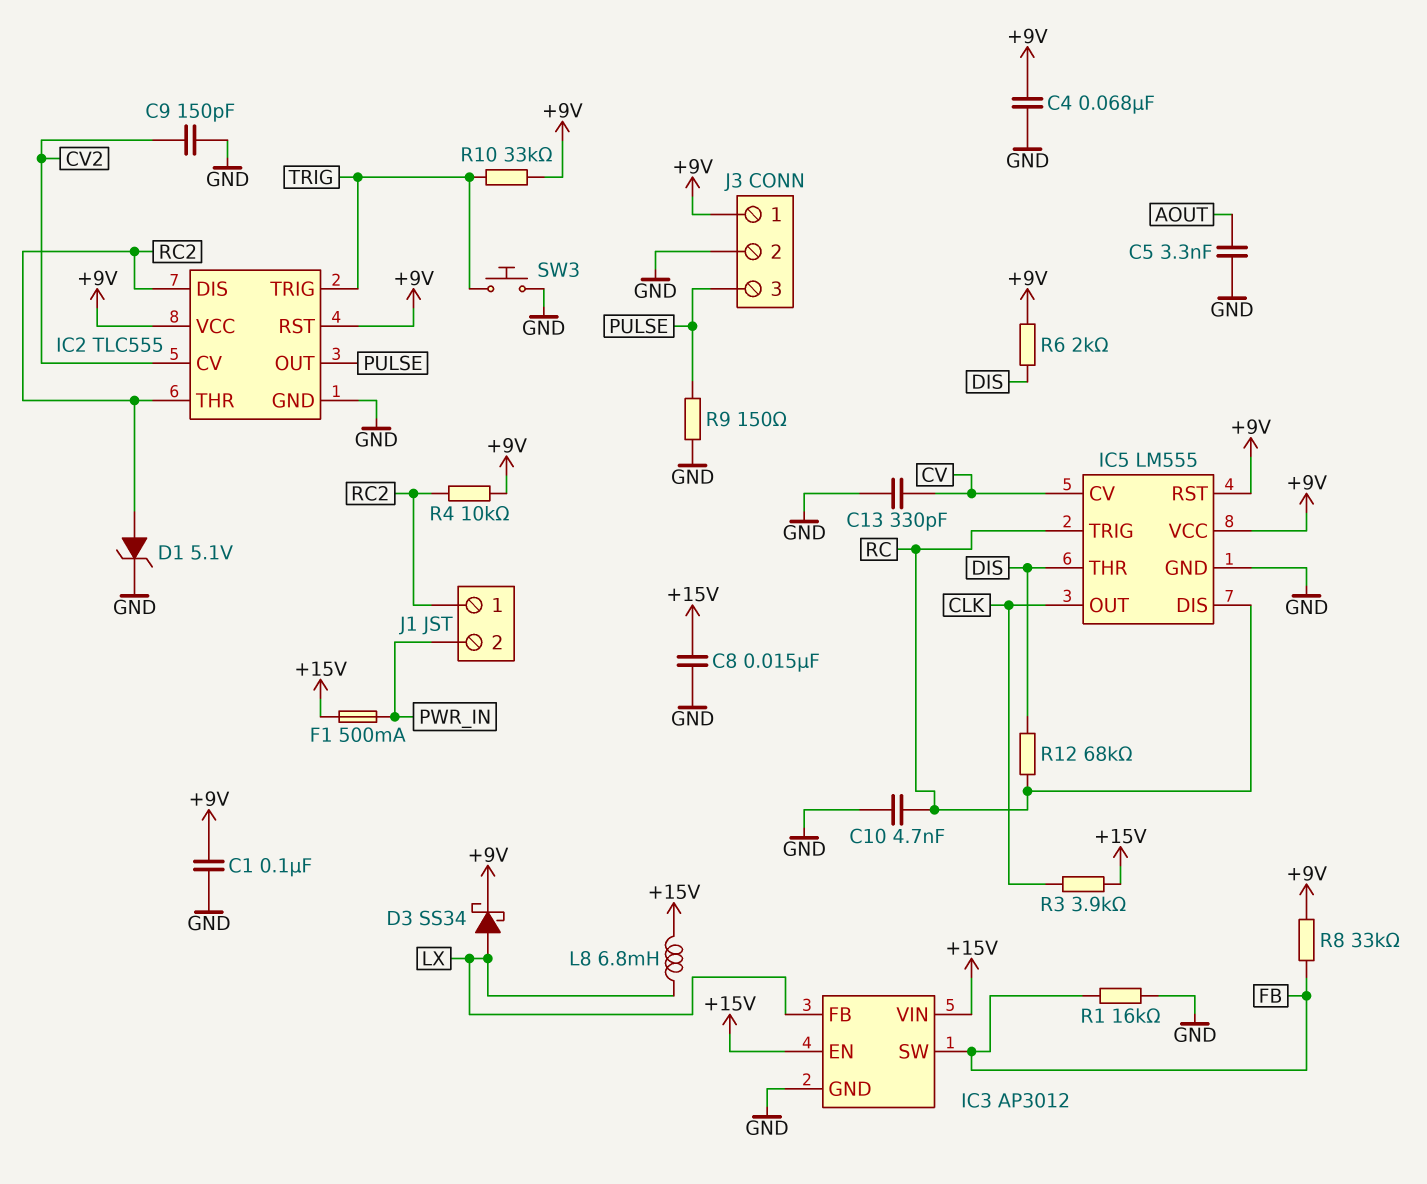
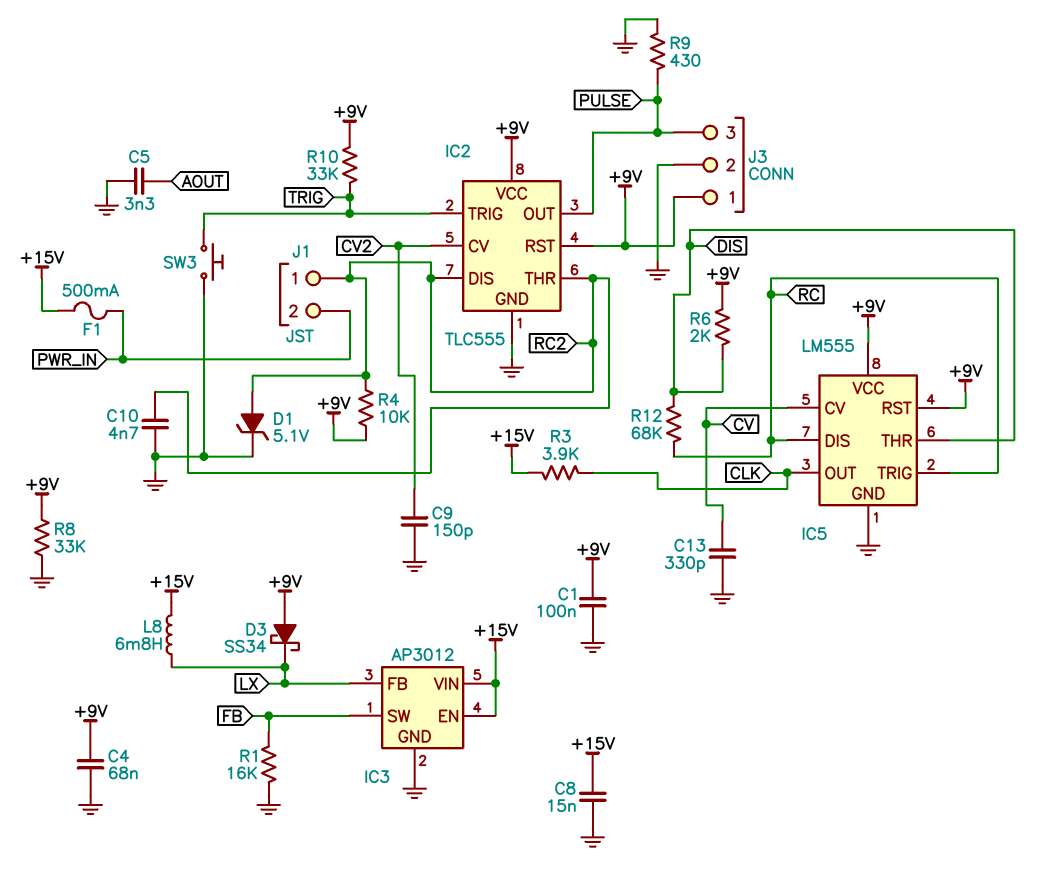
C10: 4.7nF (GND, RC) -> 4.7nF (GND, RC2)
D3: schottky SS34 (A LX, K +9V) -> schottky SS34 (A +9V, K LX)
R8: 33k (+9V, FB) -> 33k (+9V, GND)
R9: 150 (GND, PULSE) -> 430 (GND, PULSE)

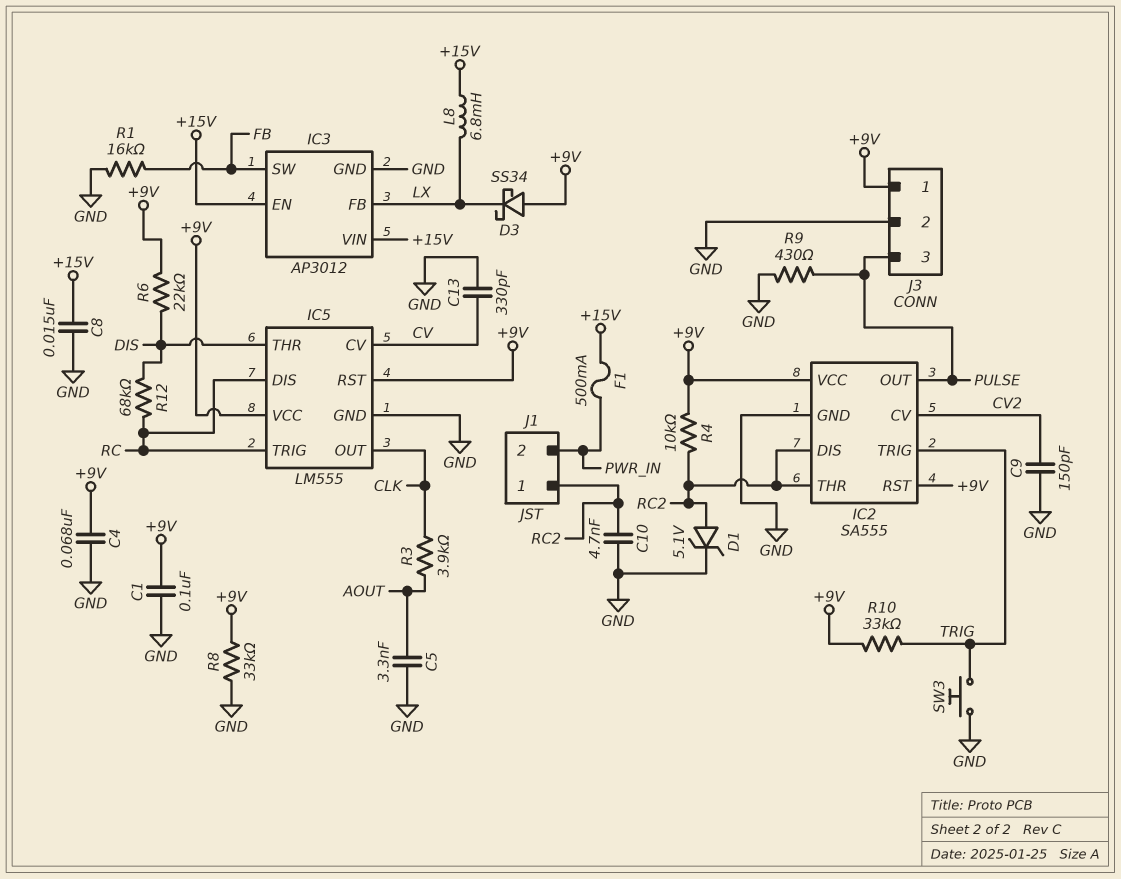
IC2: TLC555 -> SA555
R3: 3.9k (+15V, CLK) -> 3.9k (AOUT, CLK)
R6: 2k (+9V, DIS) -> 22k (+9V, DIS)

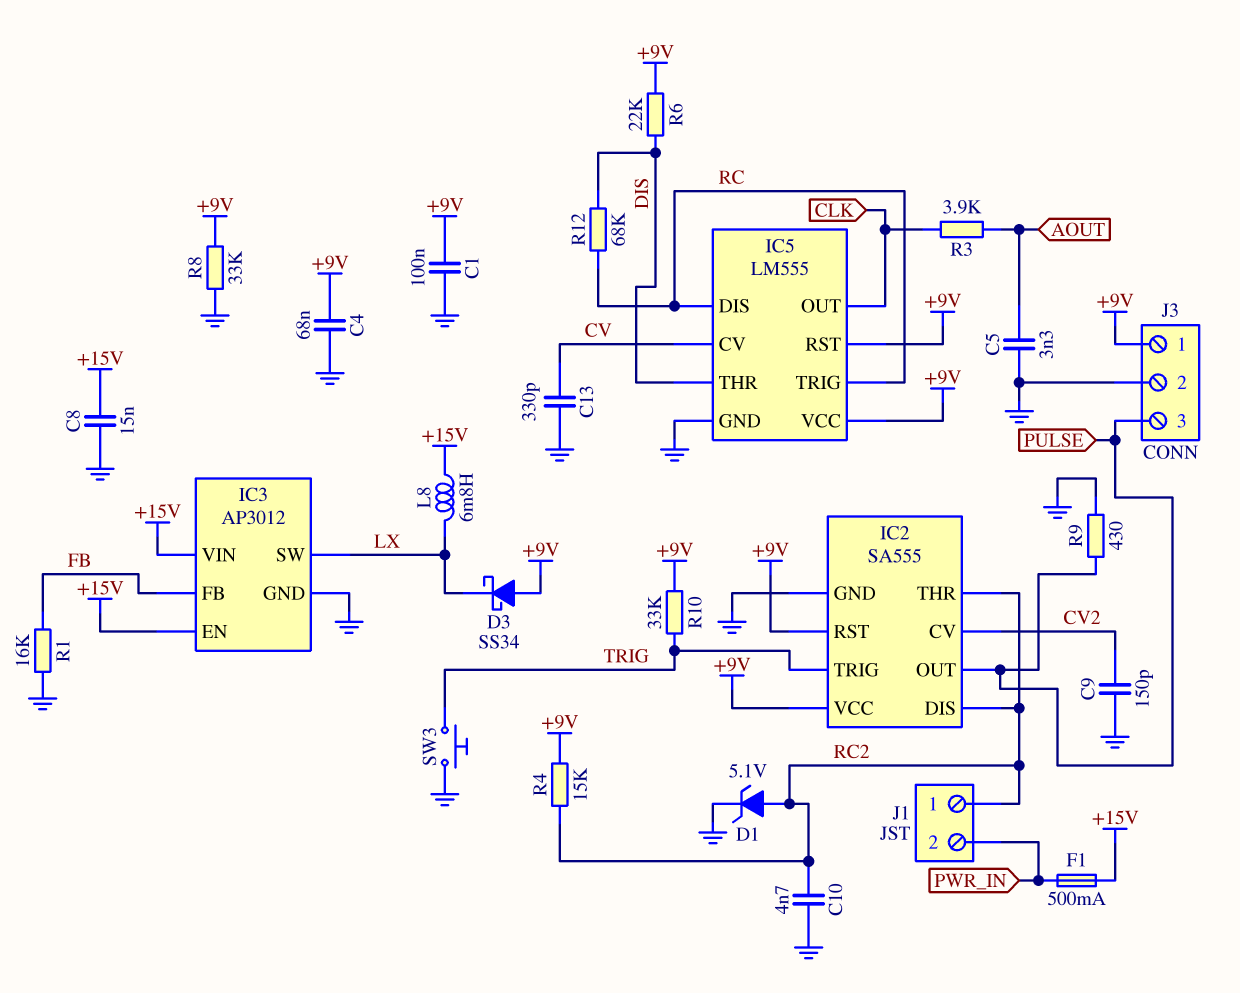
IC3 pin FB: LX -> FB
IC3 pin SW: FB -> LX
R4: 10k (+9V, RC2) -> 15k (+9V, RC2)

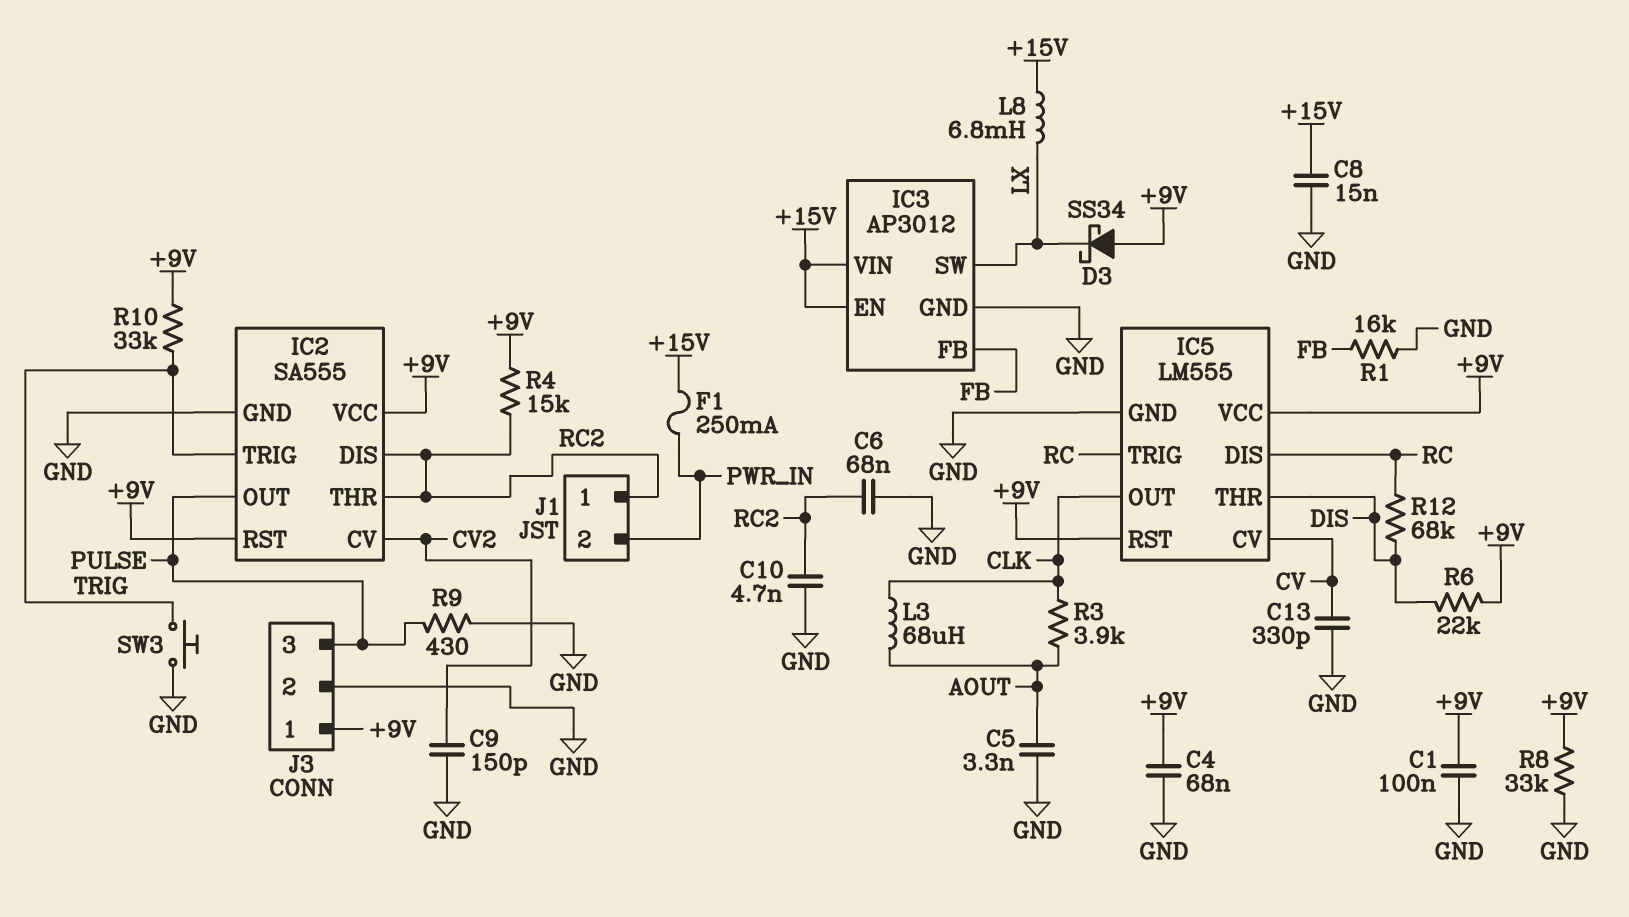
C6: none -> 68nF (GND, RC2)
D1: zener 5.1V (A RC2, K GND) -> none
F1: 500mA (+15V, PWR_IN) -> 250mA (+15V, PWR_IN)
L3: none -> 68uH (AOUT, CLK)

